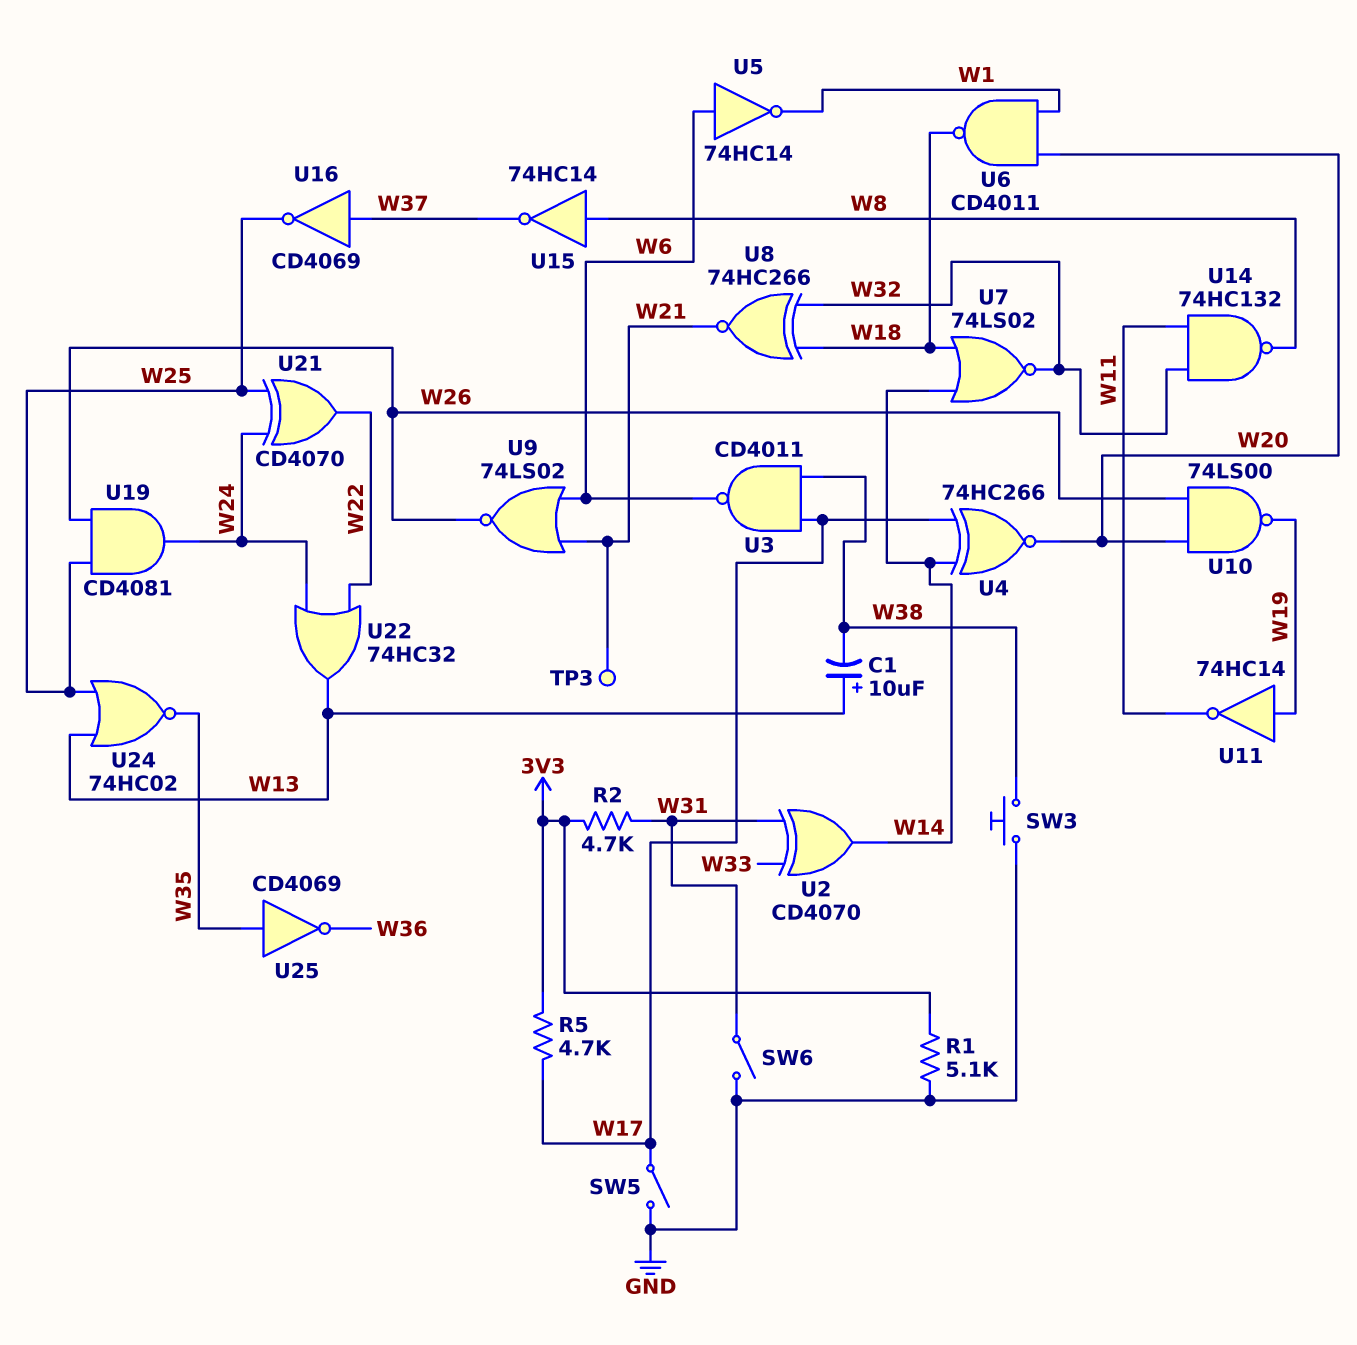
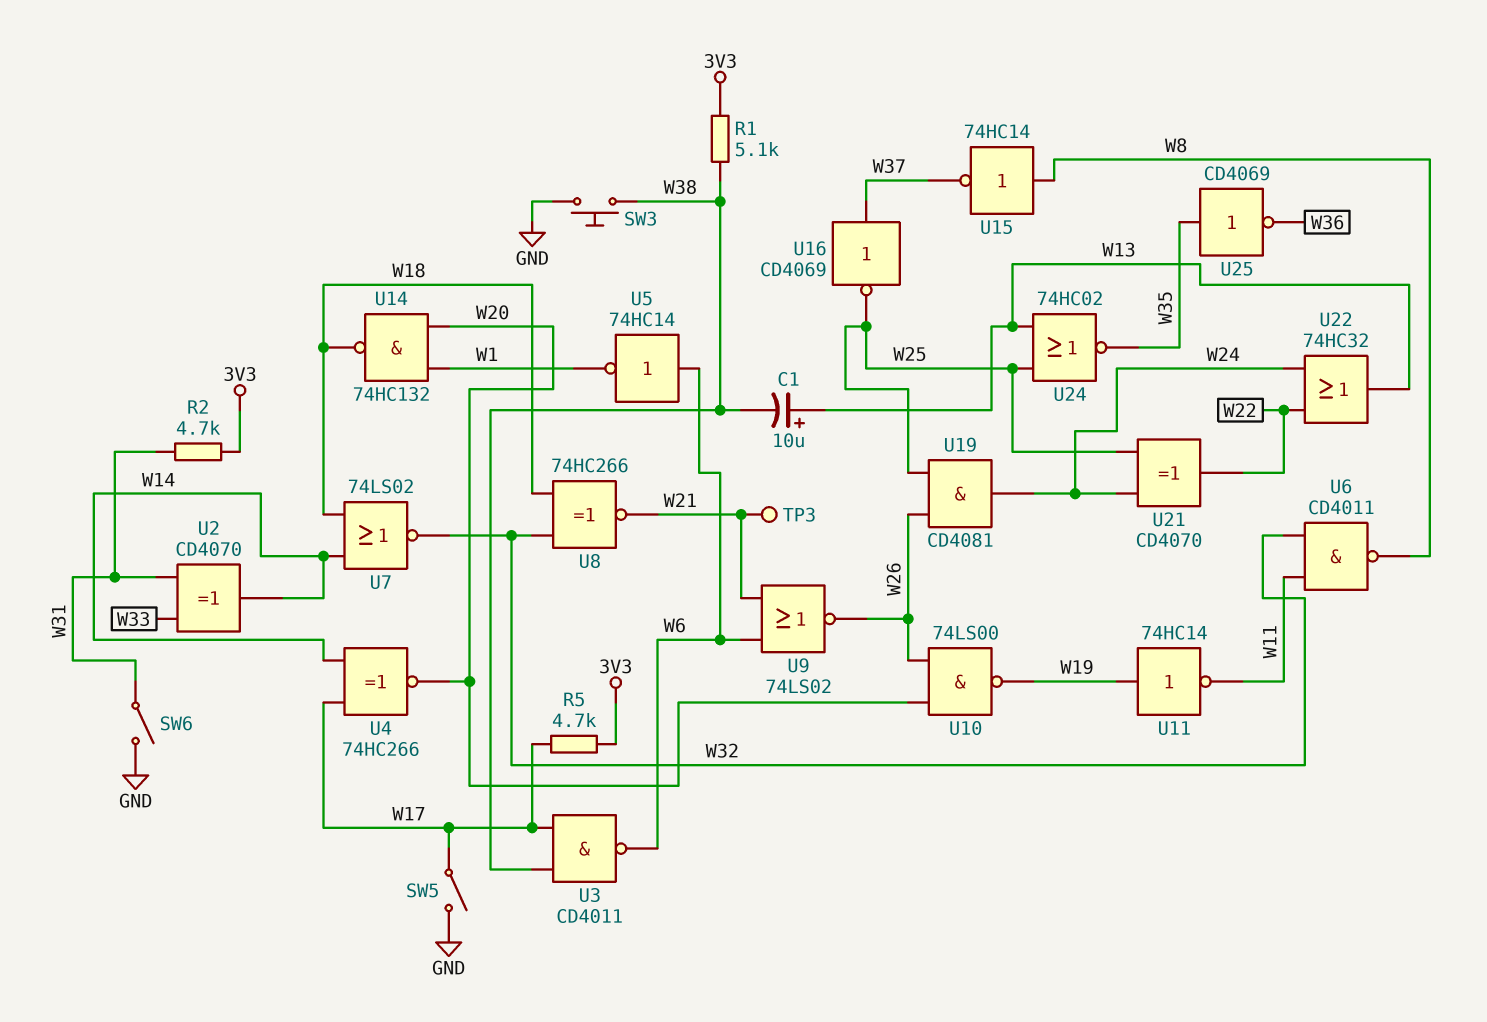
R1: 5.1k (3V3, GND) -> 5.1k (3V3, W38)
U6: NAND CD4011 (in W1, in W20, out W18) -> NAND CD4011 (in W11, in W32, out W8)
U14: NAND 74HC132 (in W11, in W32, out W8) -> NAND 74HC132 (in W1, in W20, out W18)

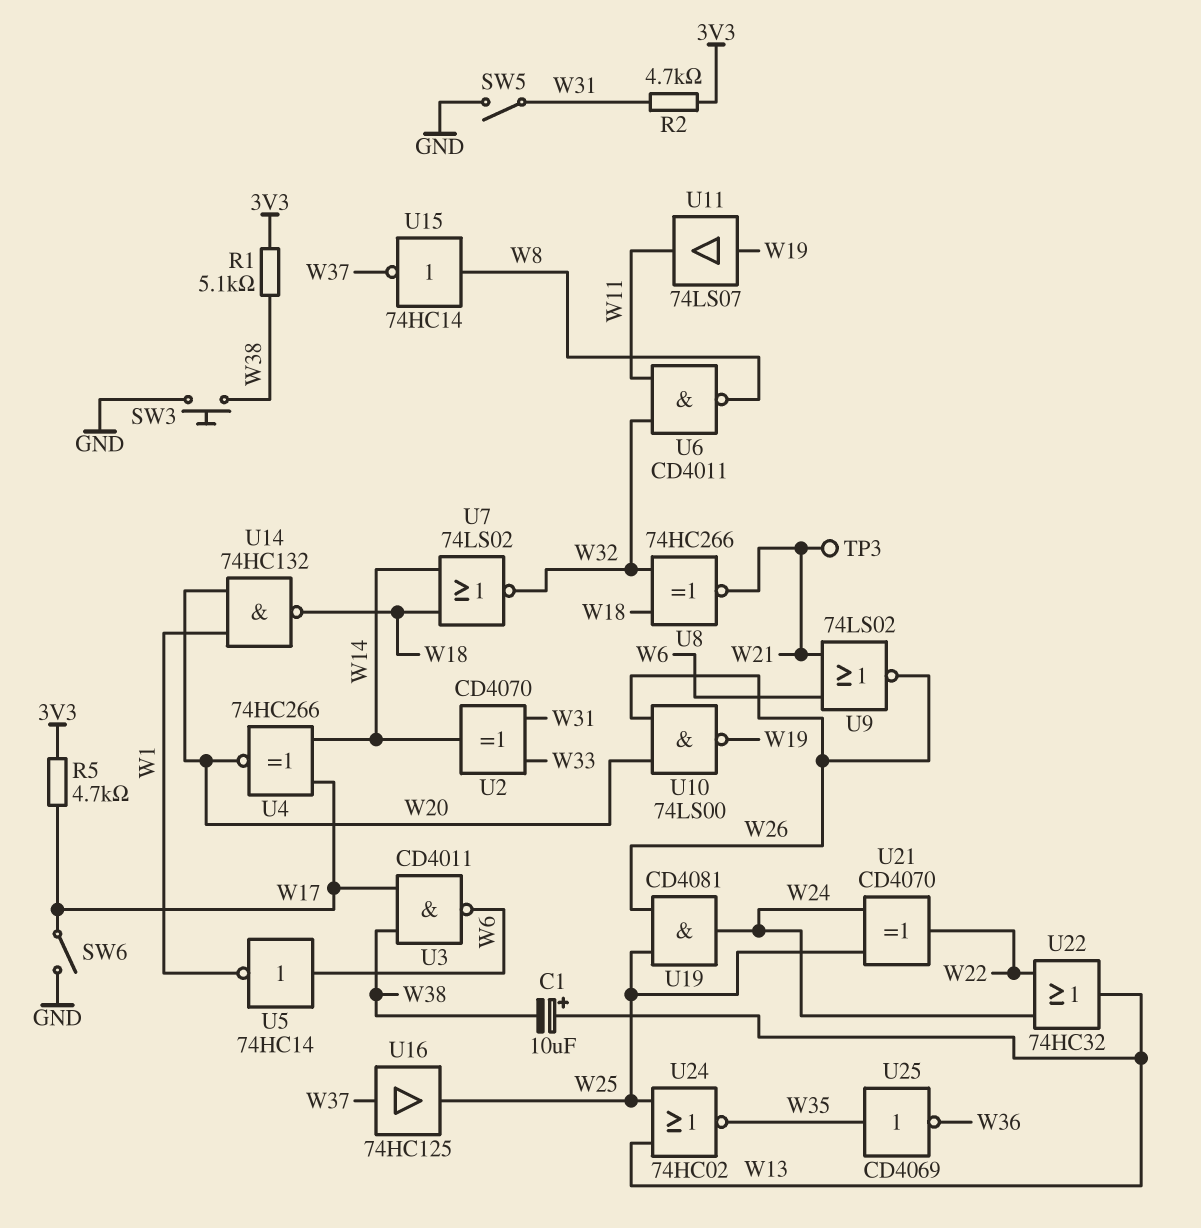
SW5: switch (GND, W17) -> switch (GND, W31)
SW6: switch (GND, W31) -> switch (GND, W17)
U11: NOT 74HC14 (in W19, out W11) -> buffer 74LS07 (in W19, out W11)
U16: NOT CD4069 (in W37, out W25) -> buffer 74HC125 (in W37, out W25)

